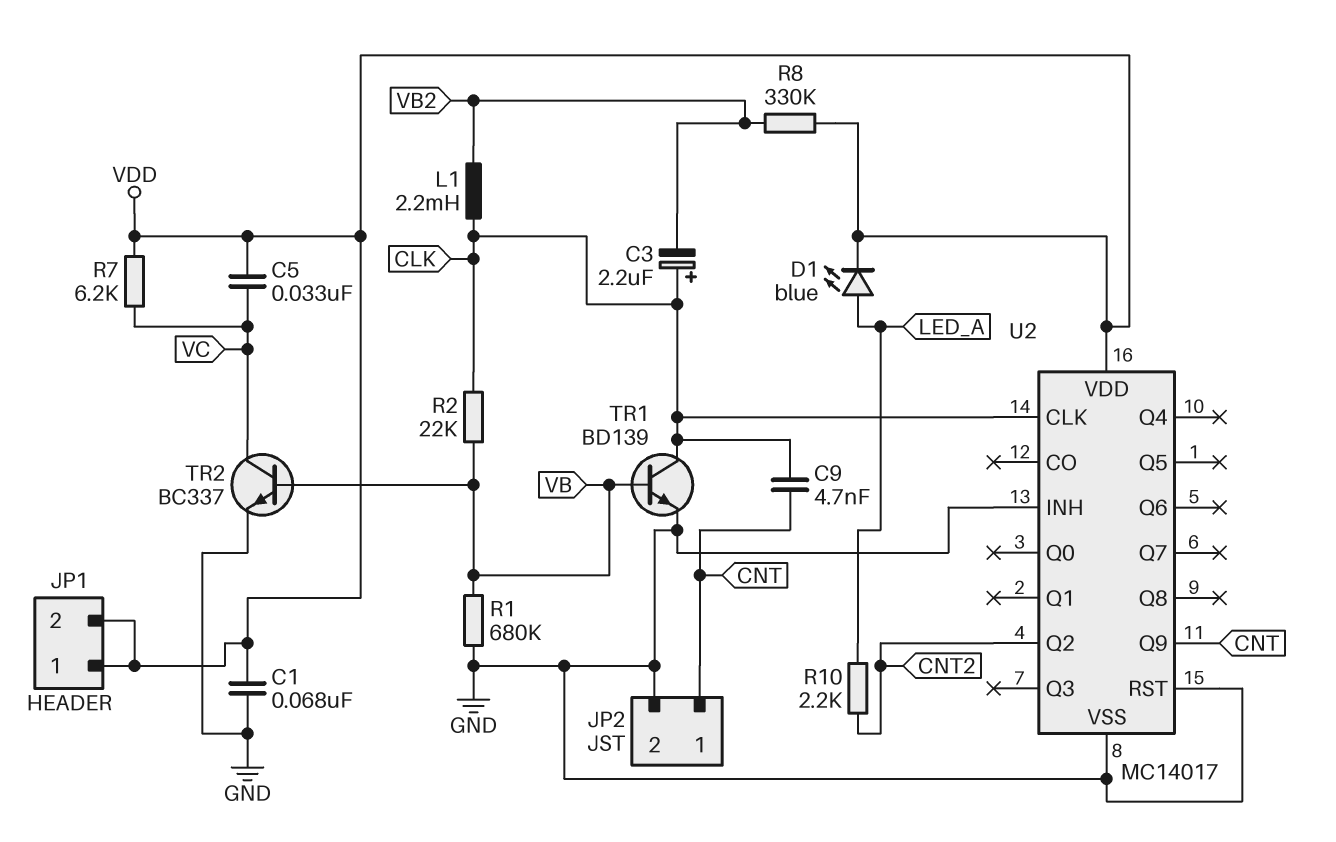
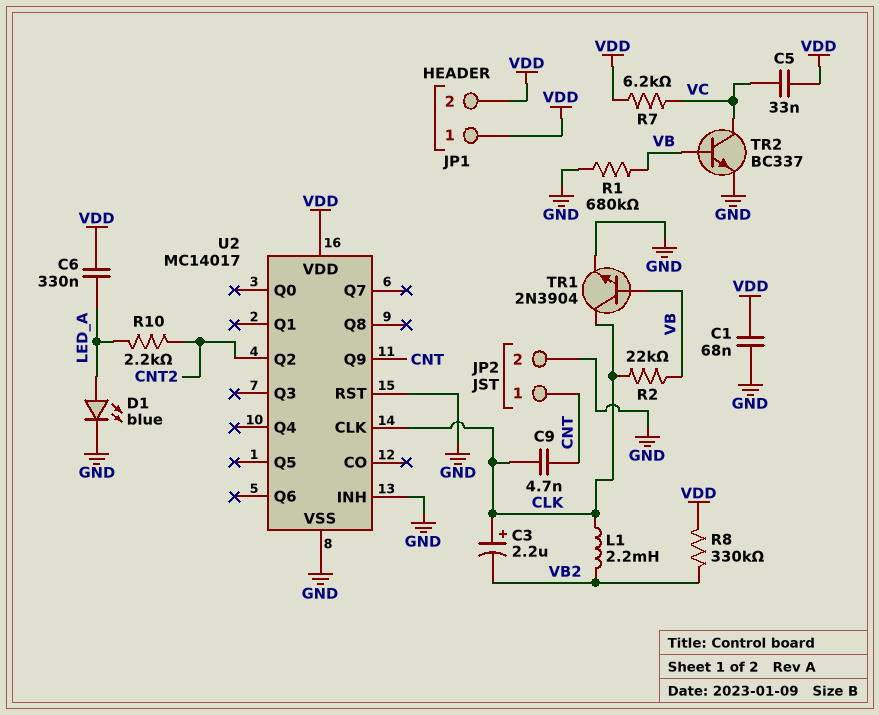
C6: none -> 330nF (LED_A, VDD)
D1: LED blue (A LED_A, K VDD) -> LED blue (A LED_A, K GND)
TR1: NPN BD139 (B VB, C CLK, E GND) -> NPN 2N3904 (B VB, C CLK, E GND)

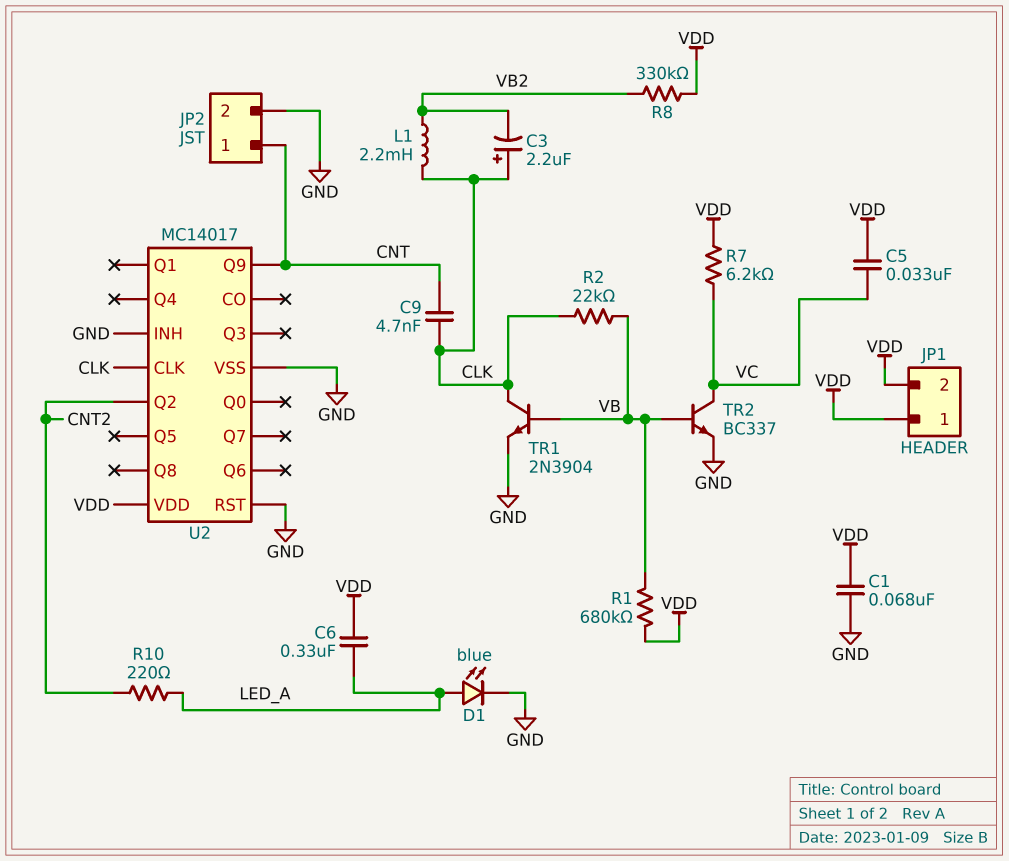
R1: 680k (GND, VB) -> 680k (VB, VDD)
R10: 2.2k (CNT2, LED_A) -> 220 (CNT2, LED_A)

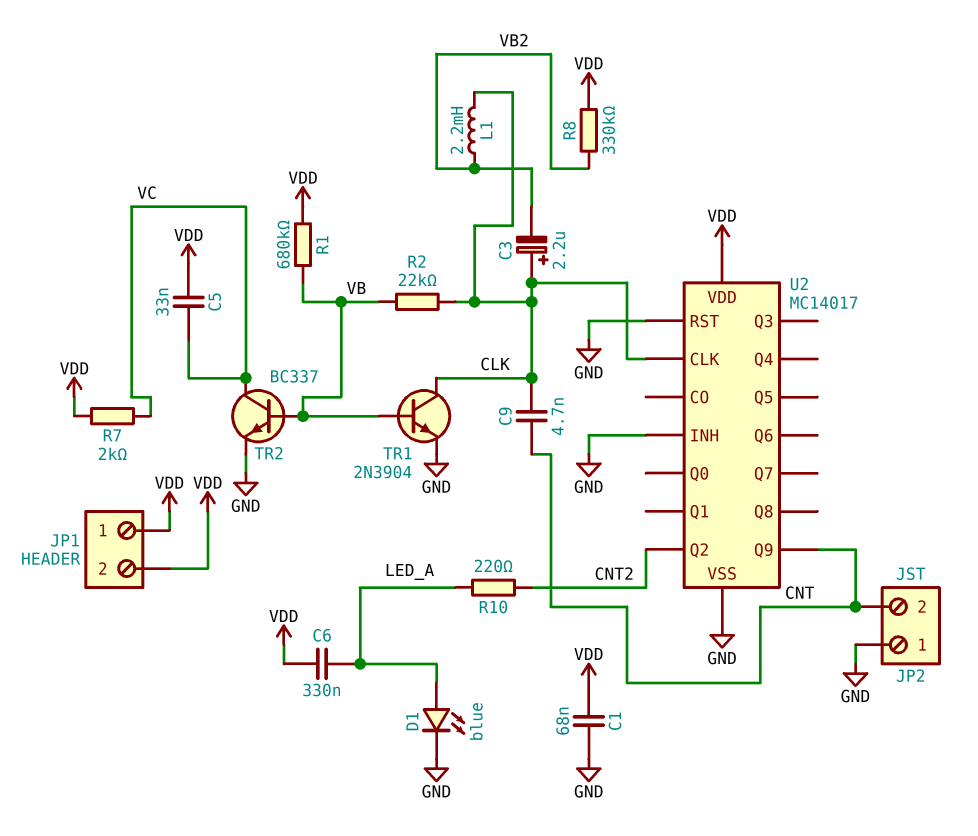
JP2 pin 1: CNT -> GND
JP2 pin 2: GND -> CNT
R7: 6.2k (VC, VDD) -> 2k (VC, VDD)

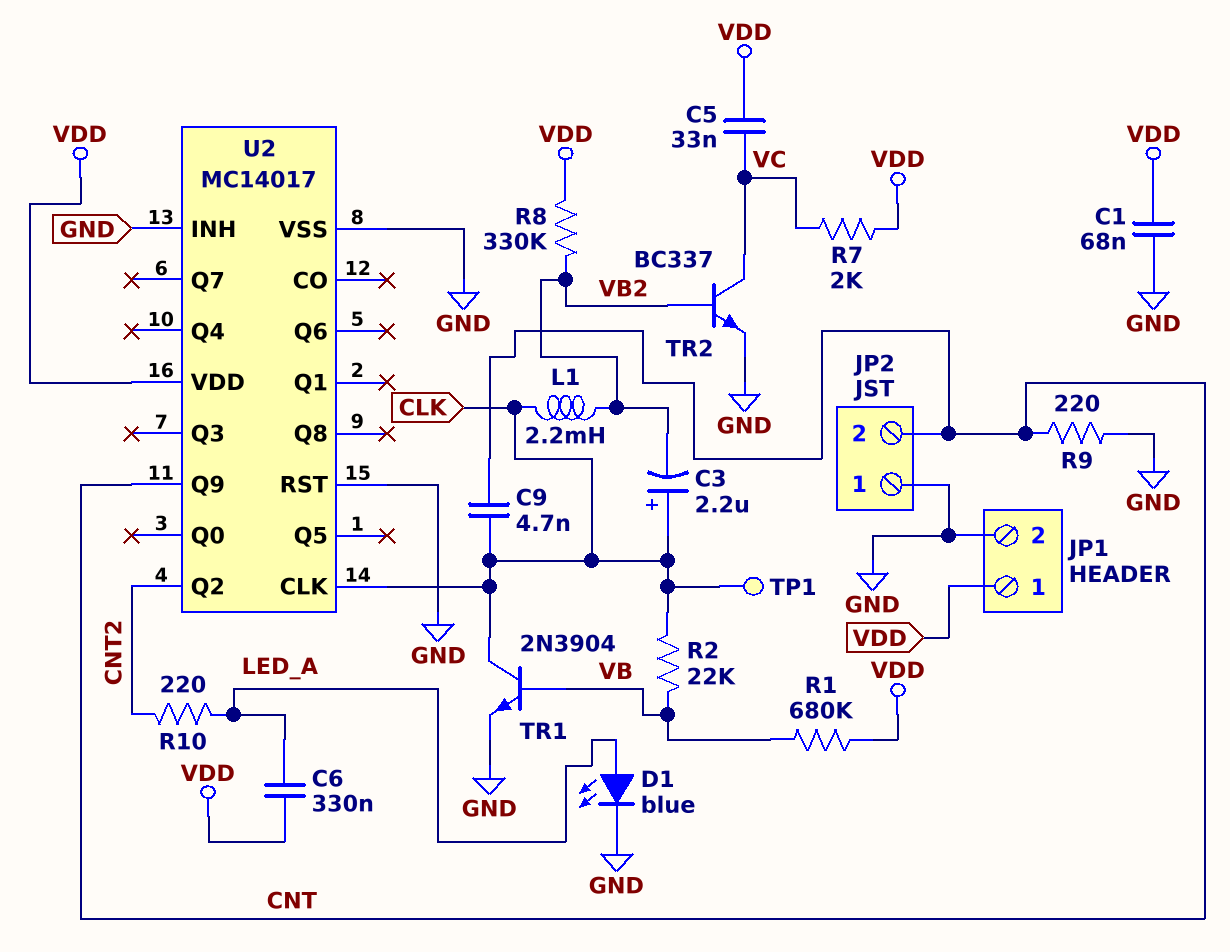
JP1 pin 2: VDD -> GND
R9: none -> 220 (CNT, GND)
TP1: none -> test point (CLK)
TR2: NPN BC337 (B VB, C VC, E GND) -> NPN BC337 (B VB2, C VC, E GND)

